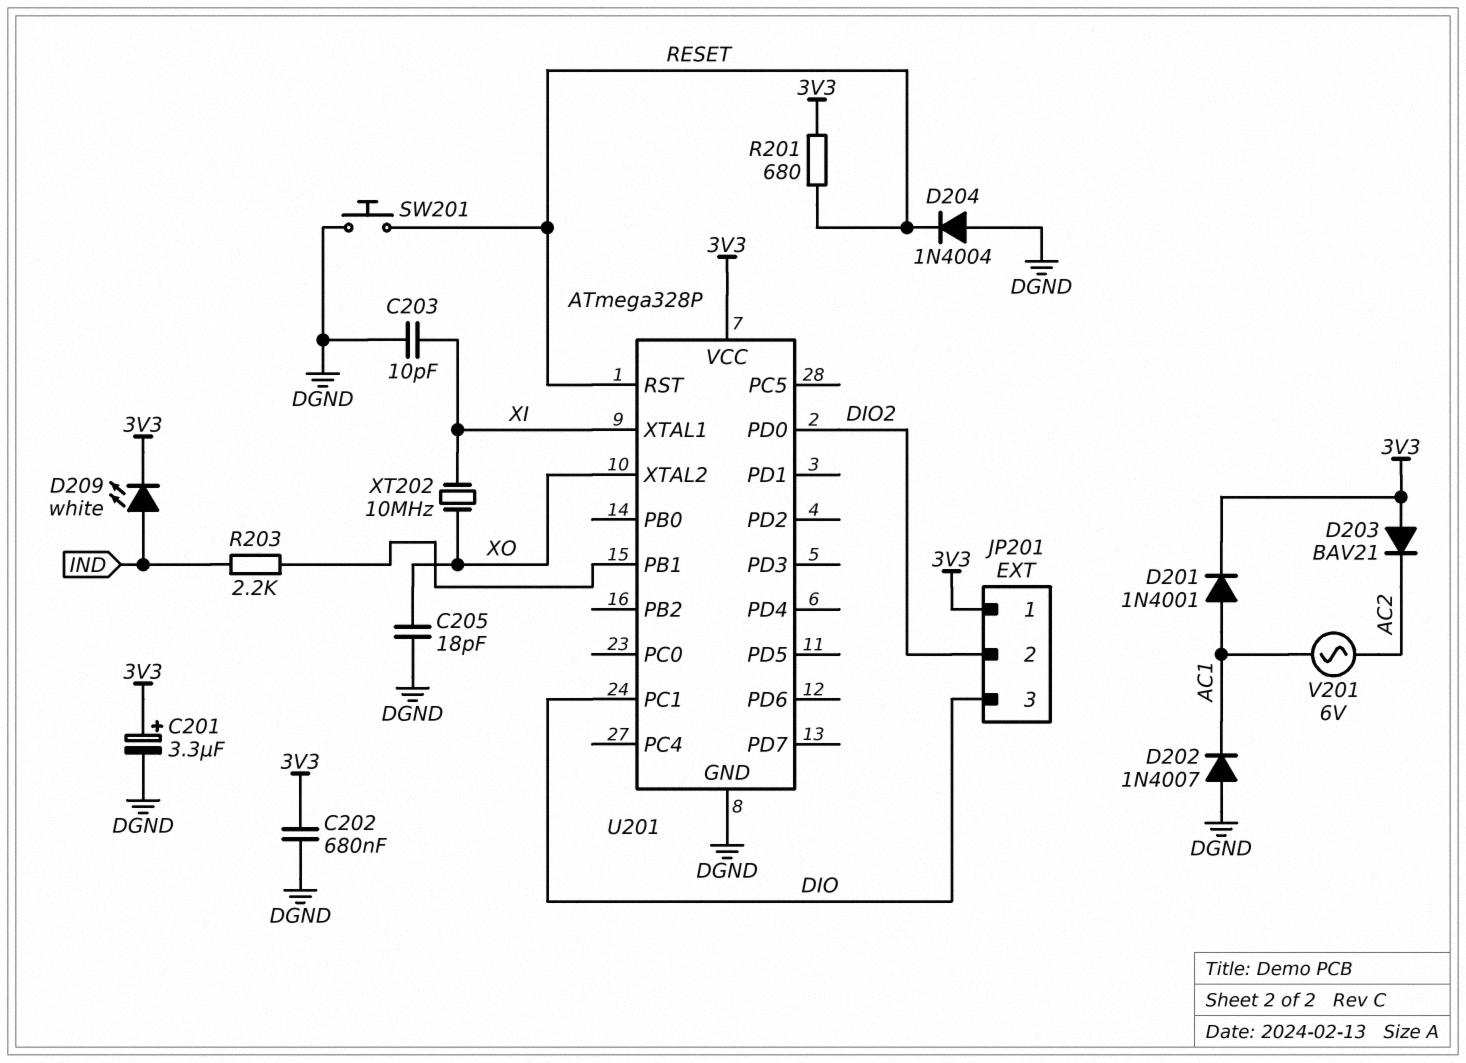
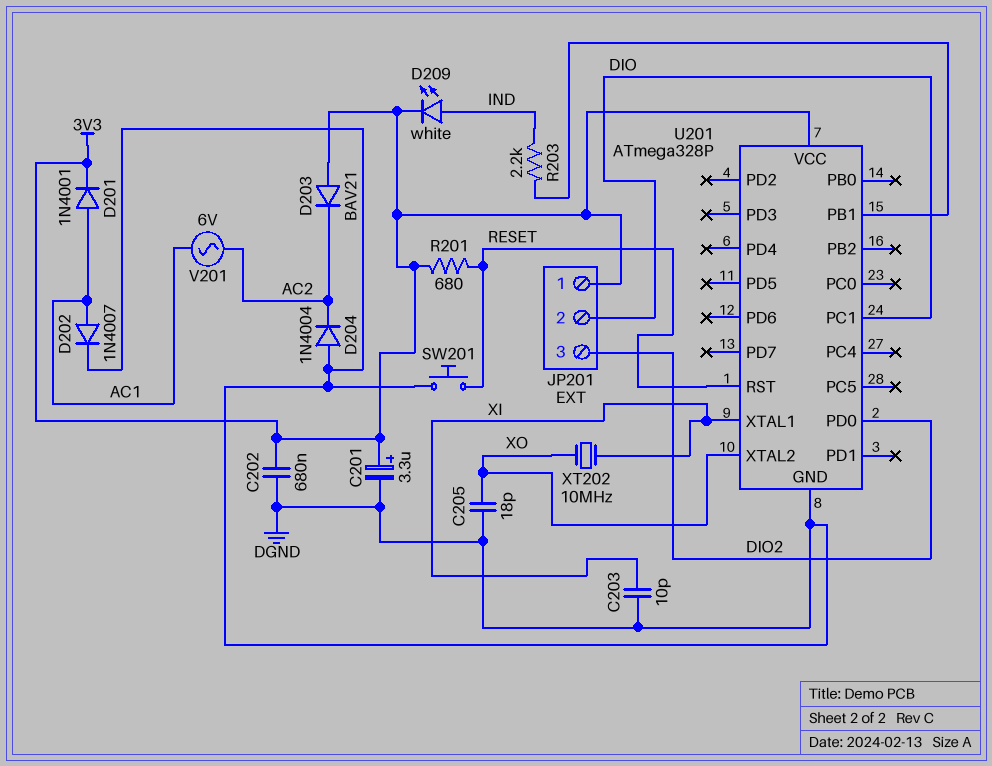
D202: diode 1N4007 (A DGND, K AC1) -> diode 1N4007 (A AC1, K DGND)
D204: diode 1N4004 (A DGND, K RESET) -> diode 1N4004 (A DGND, K AC2)
JP201 pin 2: DIO2 -> DIO
JP201 pin 3: DIO -> DIO2

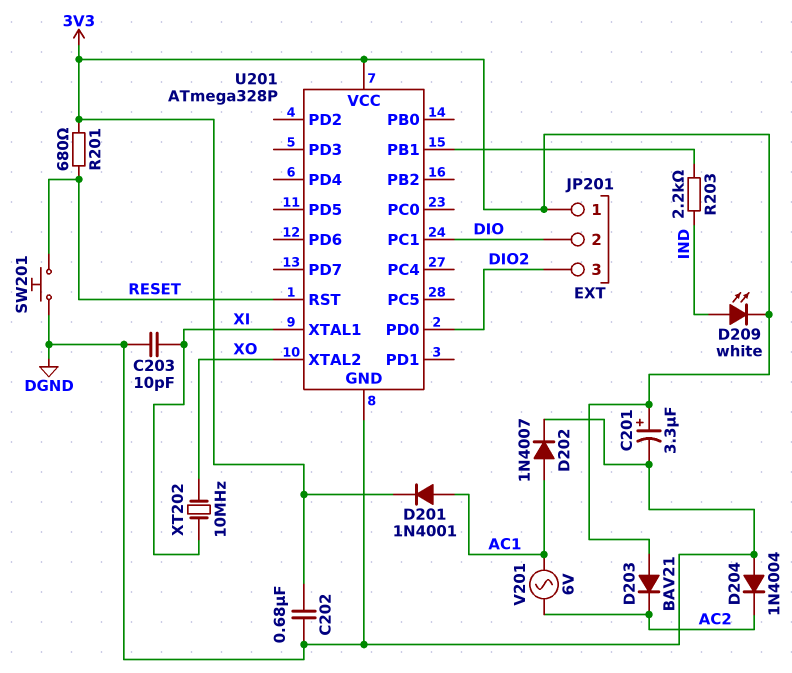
C205: 18pF (DGND, XO) -> none

